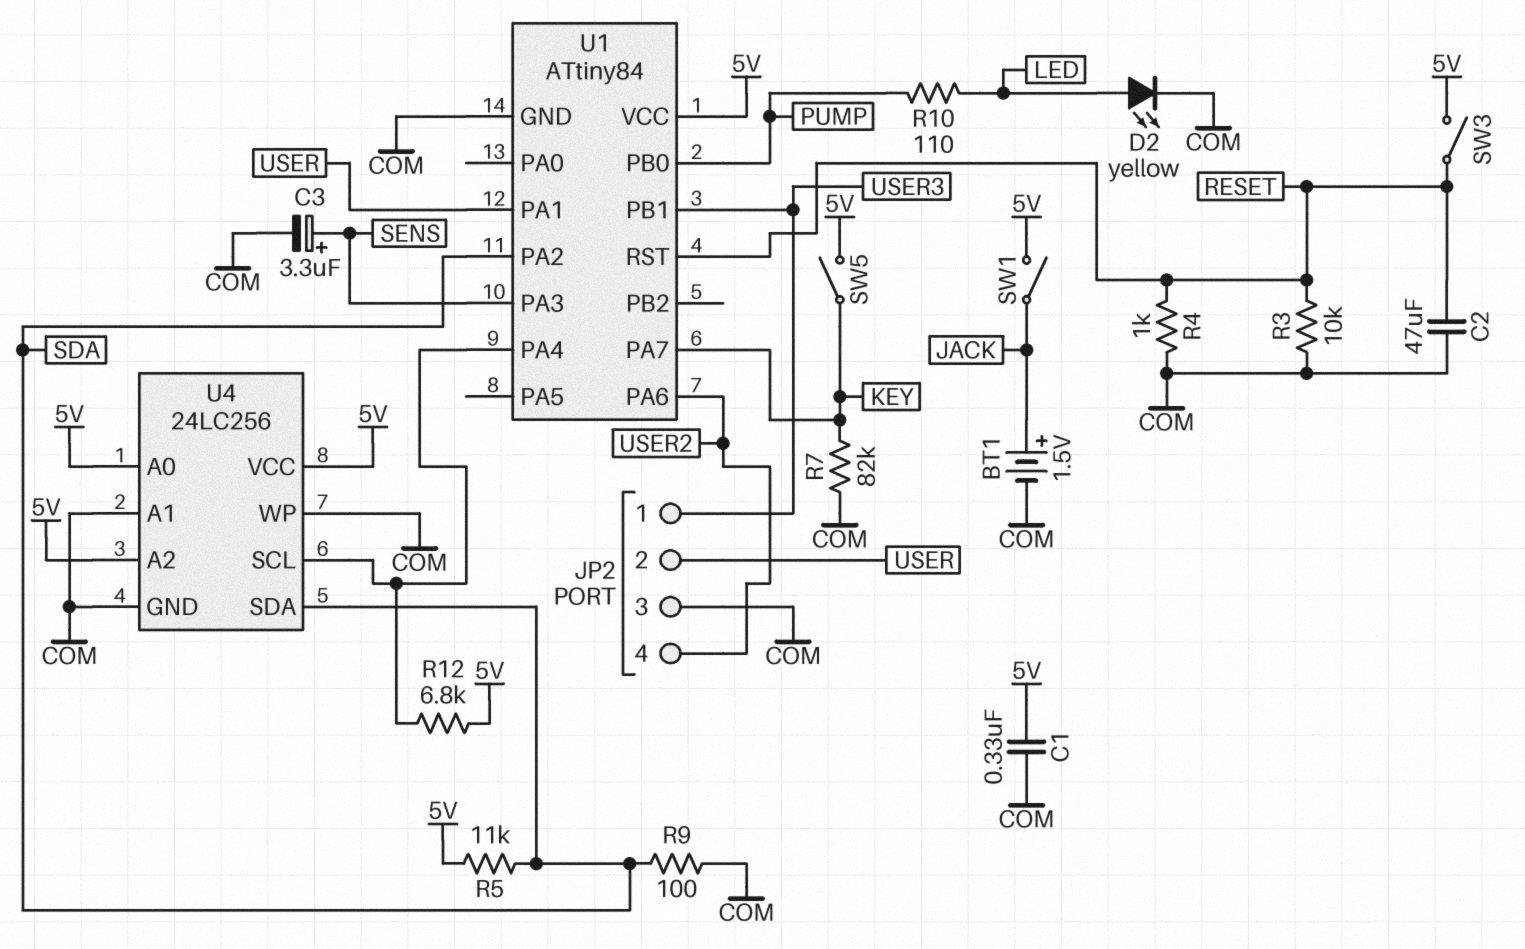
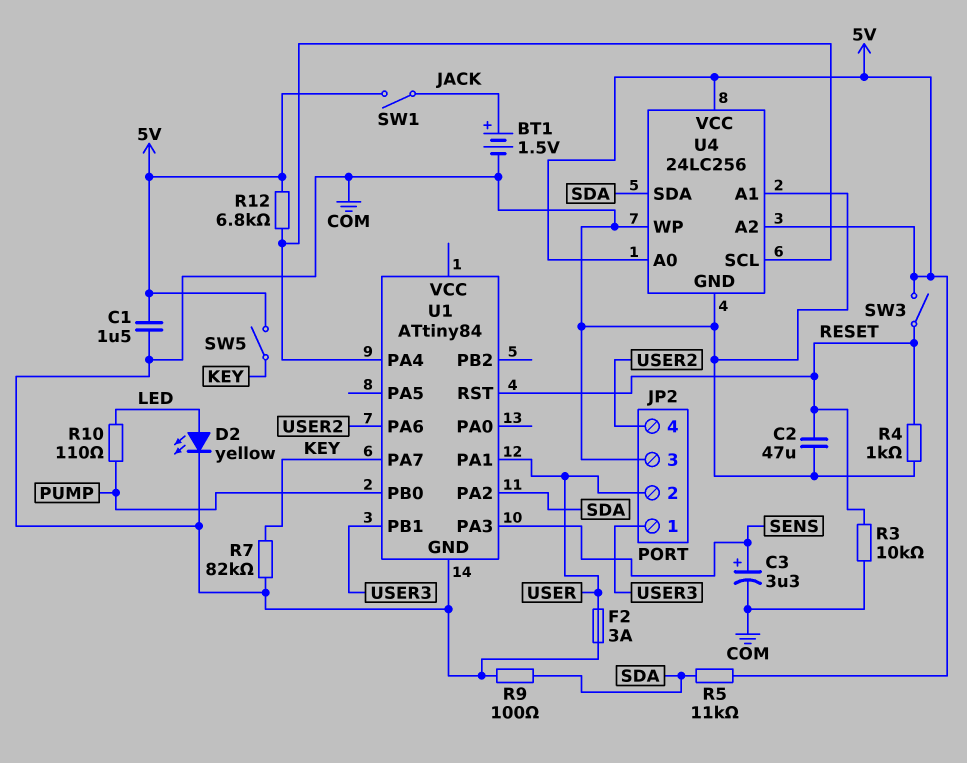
C1: 330nF (5V, COM) -> 1.5uF (5V, COM)
F2: none -> 3A (COM, USER)
U1 pin VCC: 5V -> none

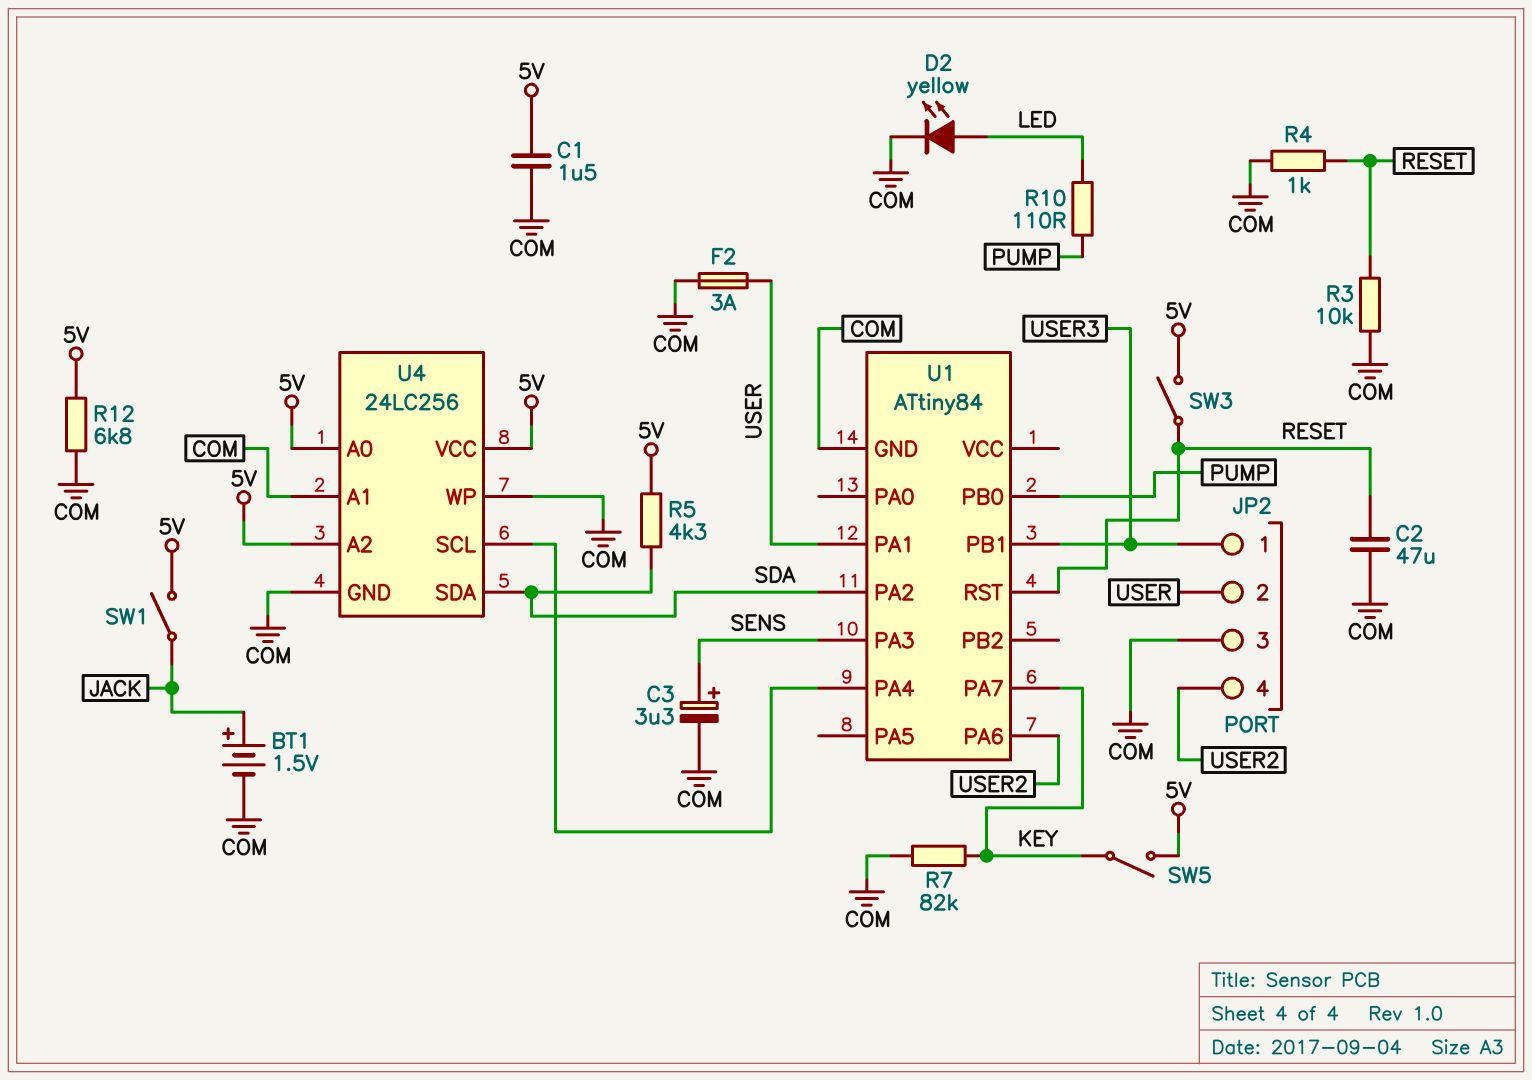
R5: 11k (5V, SDA) -> 4.3k (5V, SDA)
R9: 100 (COM, SDA) -> none
R12: 6.8k (5V, U1/PA4) -> 6.8k (5V, COM)

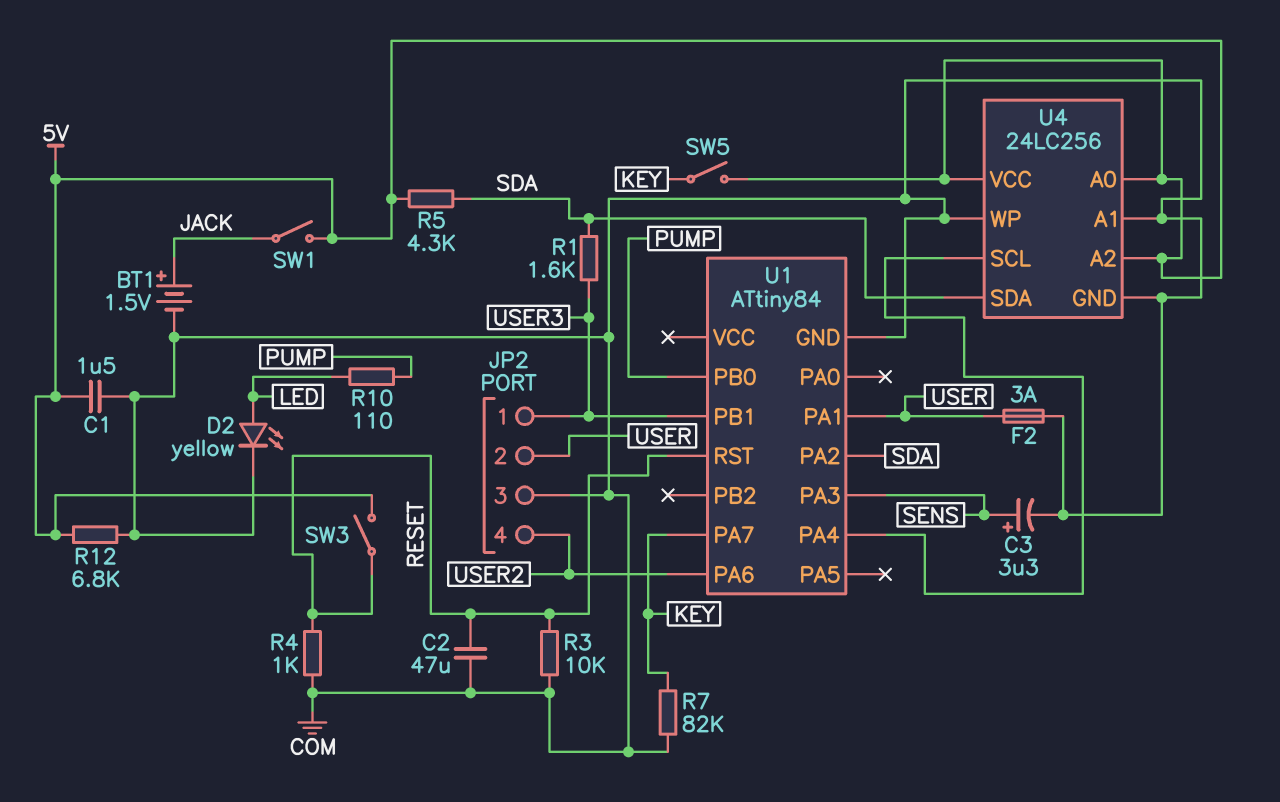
R1: none -> 1.6k (SDA, USER3)

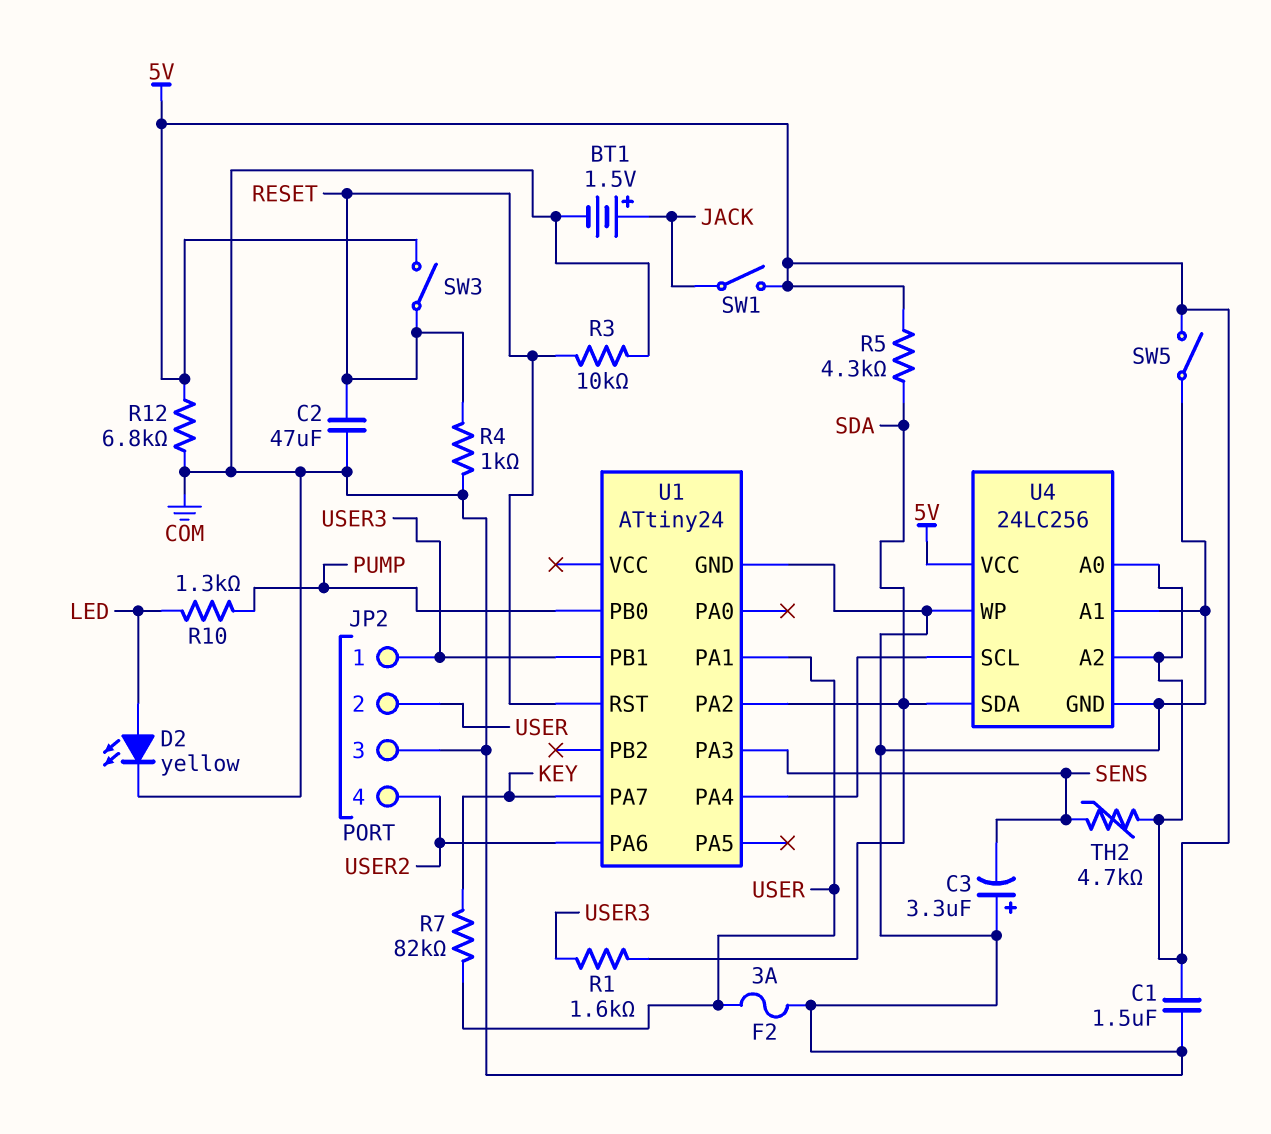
C3: 3.3uF (plus SENS, minus COM) -> 3.3uF (plus COM, minus SENS)
R7: 82k (COM, KEY) -> 82k (KEY, USER)
R10: 110 (LED, PUMP) -> 1.3k (LED, PUMP)
SW5: switch (5V, KEY) -> switch (5V, COM)
TH2: none -> 4.7k (5V, SENS)
U1: ATtiny84 -> ATtiny24

